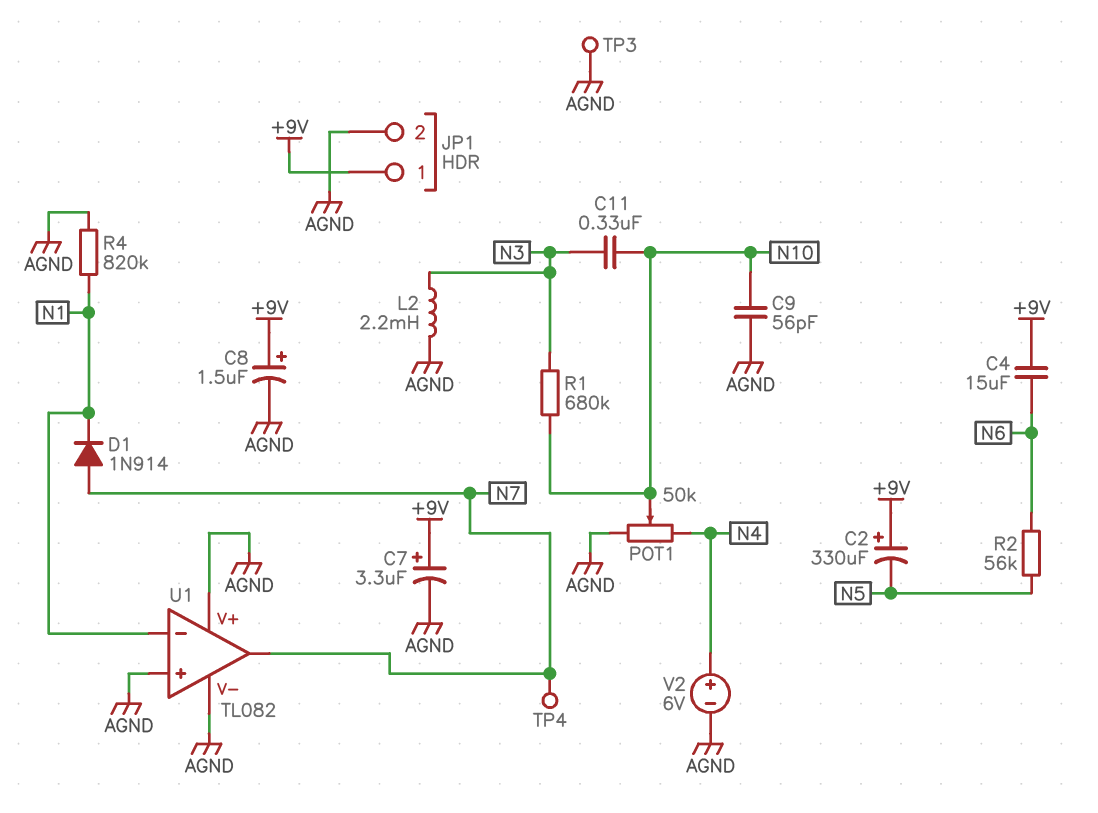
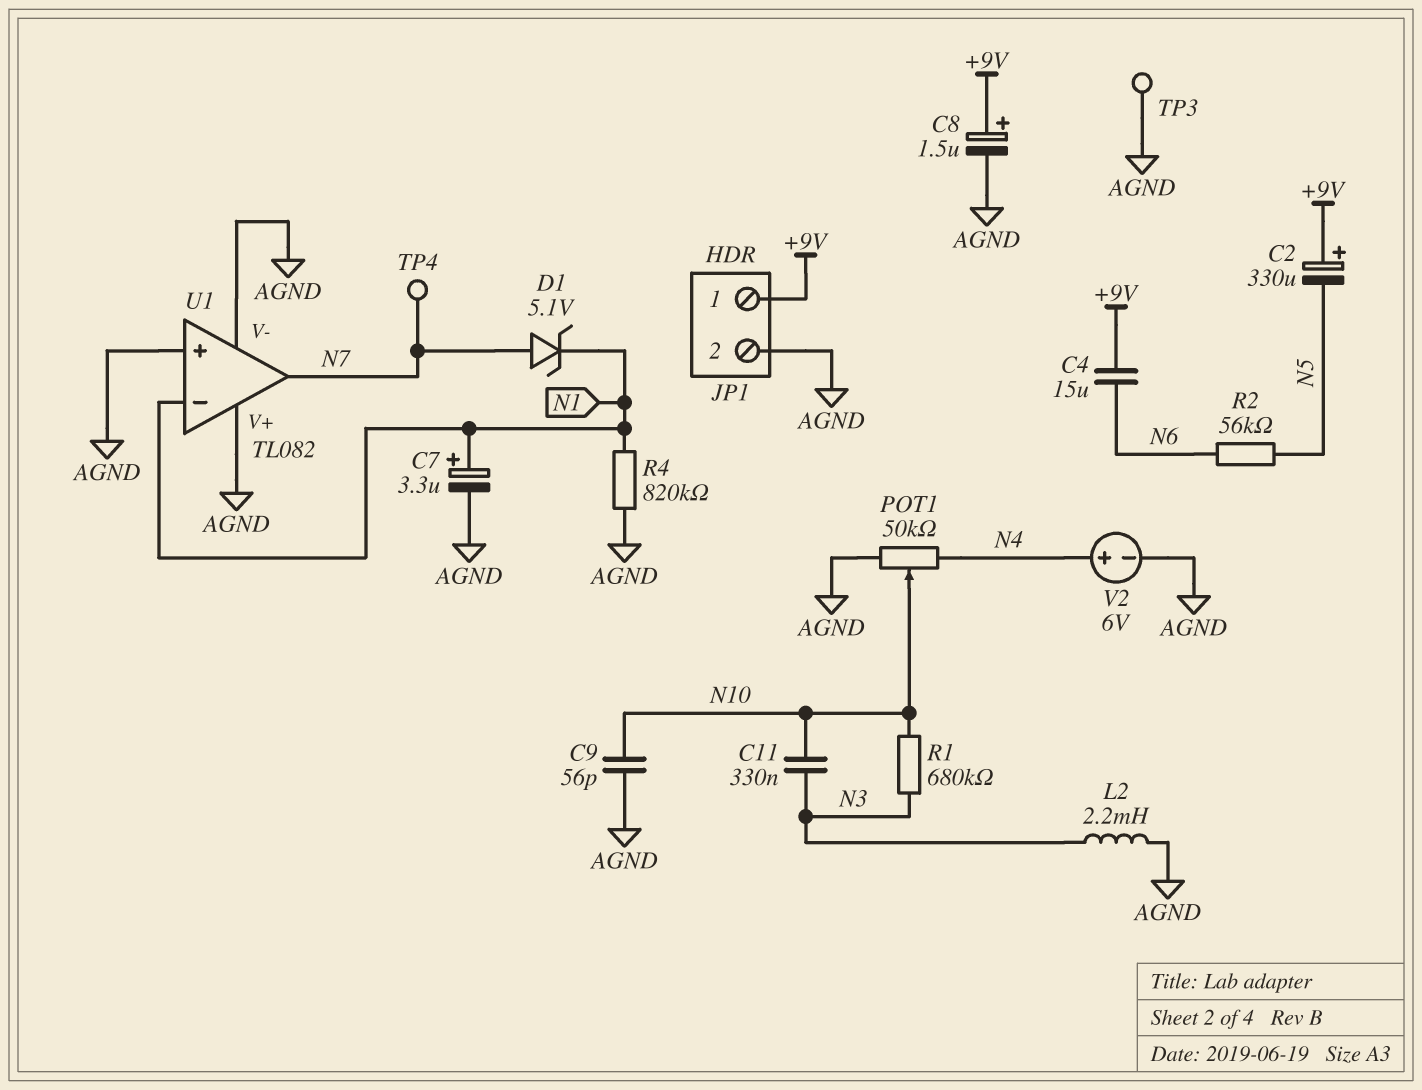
C7: 3.3uF (plus +9V, minus AGND) -> 3.3uF (plus N1, minus AGND)
D1: diode 1N914 (A N7, K N1) -> zener 5.1V (A N7, K N1)

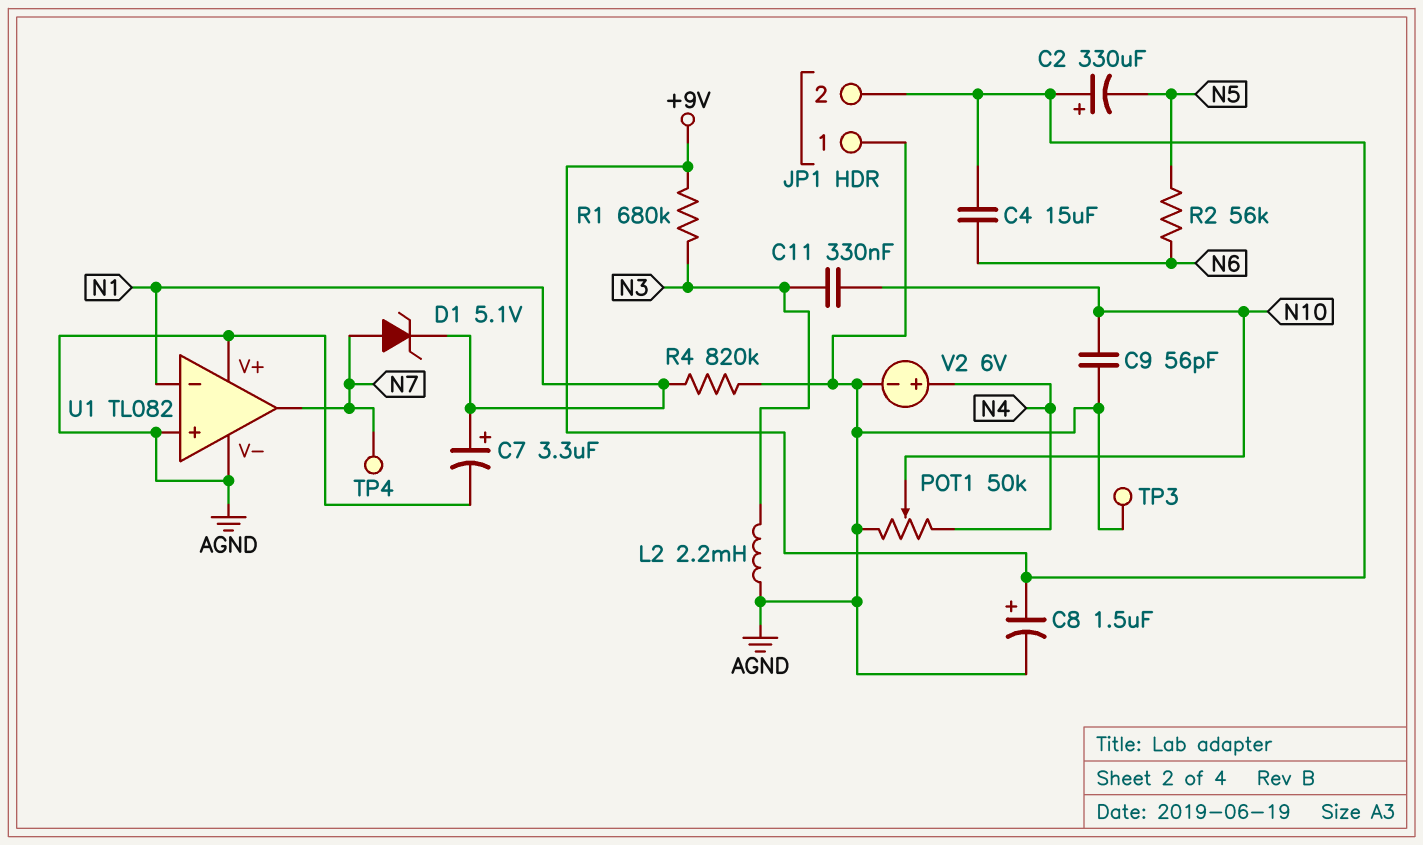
JP1 pin 1: +9V -> AGND
JP1 pin 2: AGND -> +9V
R1: 680k (N3, N10) -> 680k (+9V, N3)

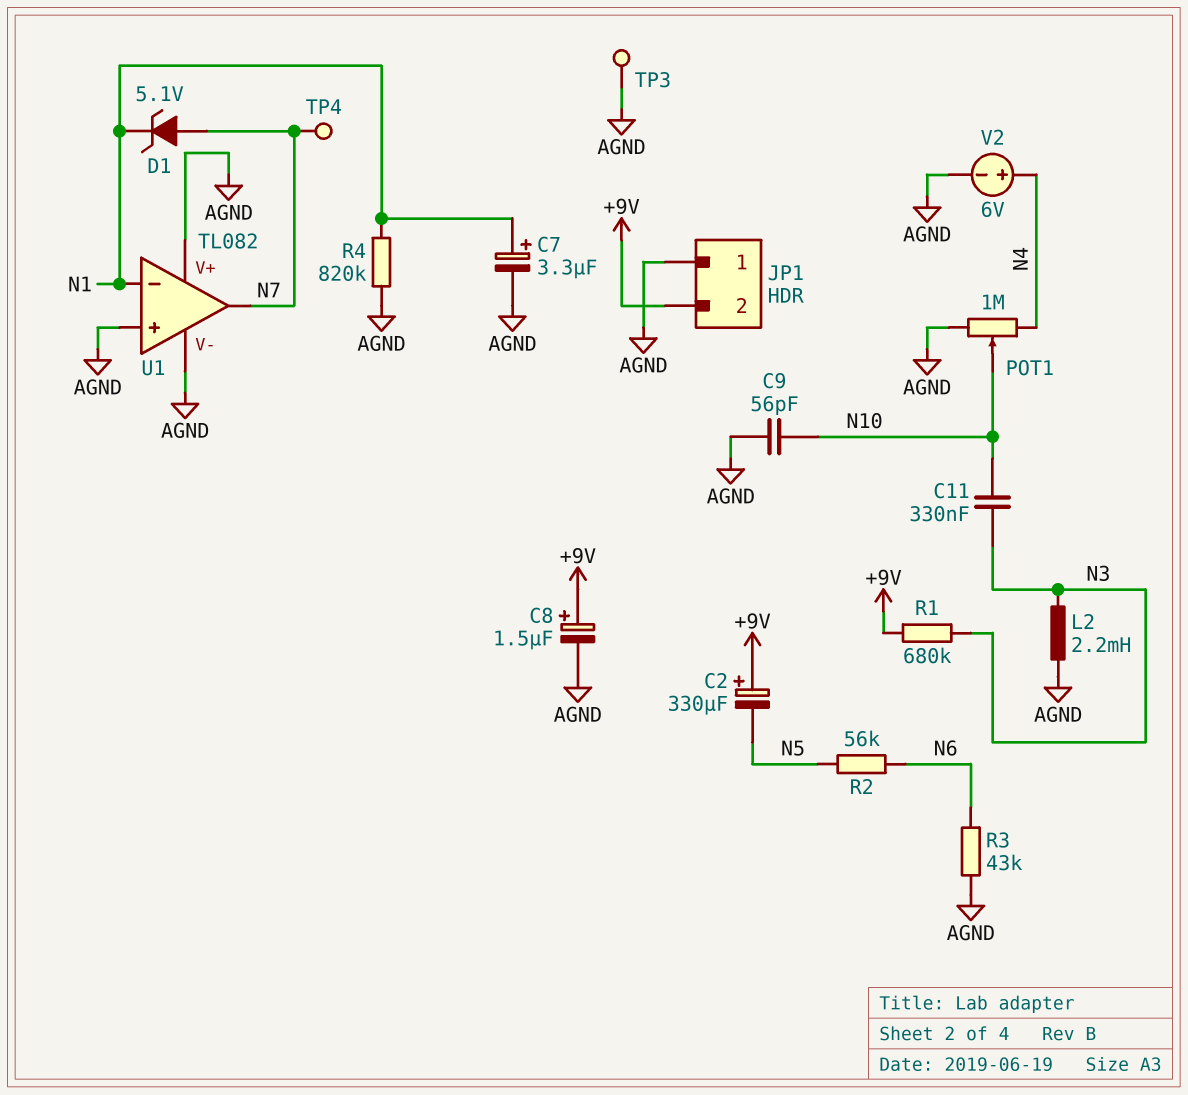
C4: 15uF (+9V, N6) -> none
POT1: 50k (AGND, N4, wiper N10) -> 1M (AGND, N4, wiper N10)
R3: none -> 43k (AGND, N6)

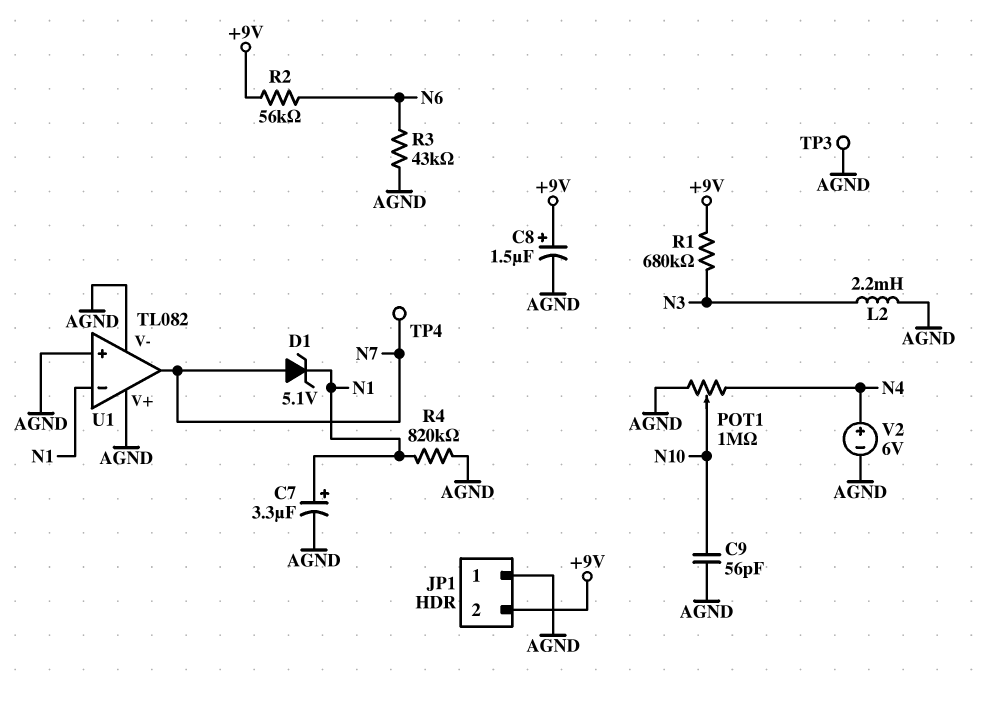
C2: 330uF (plus +9V, minus N5) -> none
C11: 330nF (N3, N10) -> none
R2: 56k (N5, N6) -> 56k (+9V, N6)

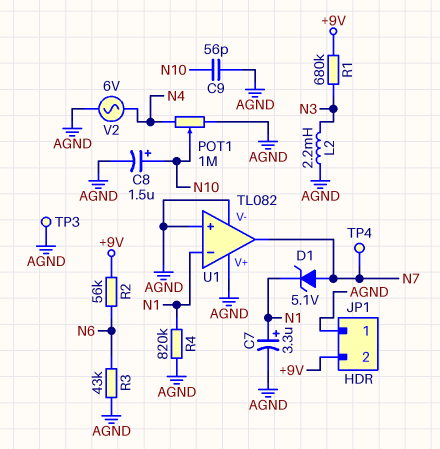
C8: 1.5uF (plus +9V, minus AGND) -> 1.5uF (plus N10, minus AGND)
V2: 6V (plus N4, minus AGND) -> AC 6V (AGND, N4)

